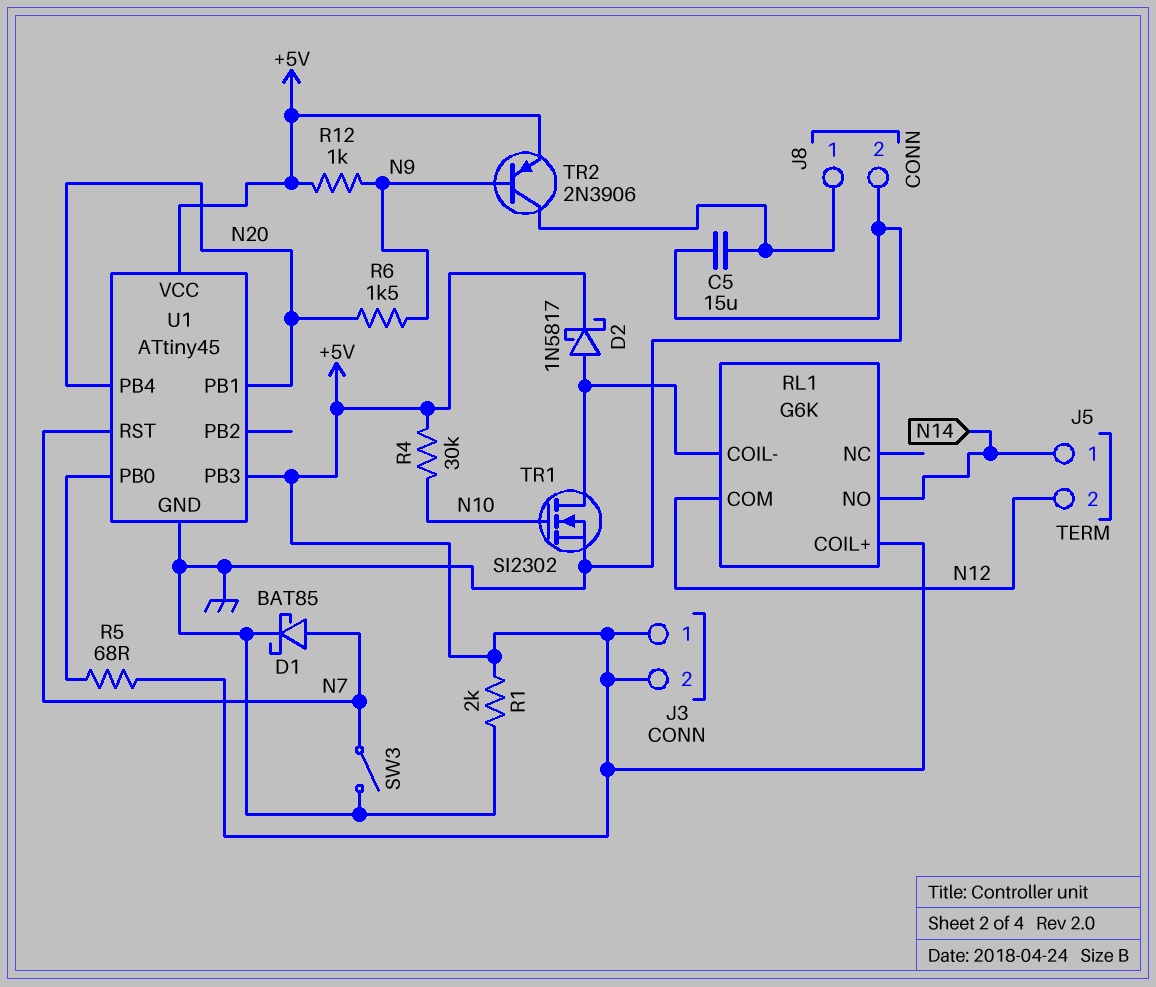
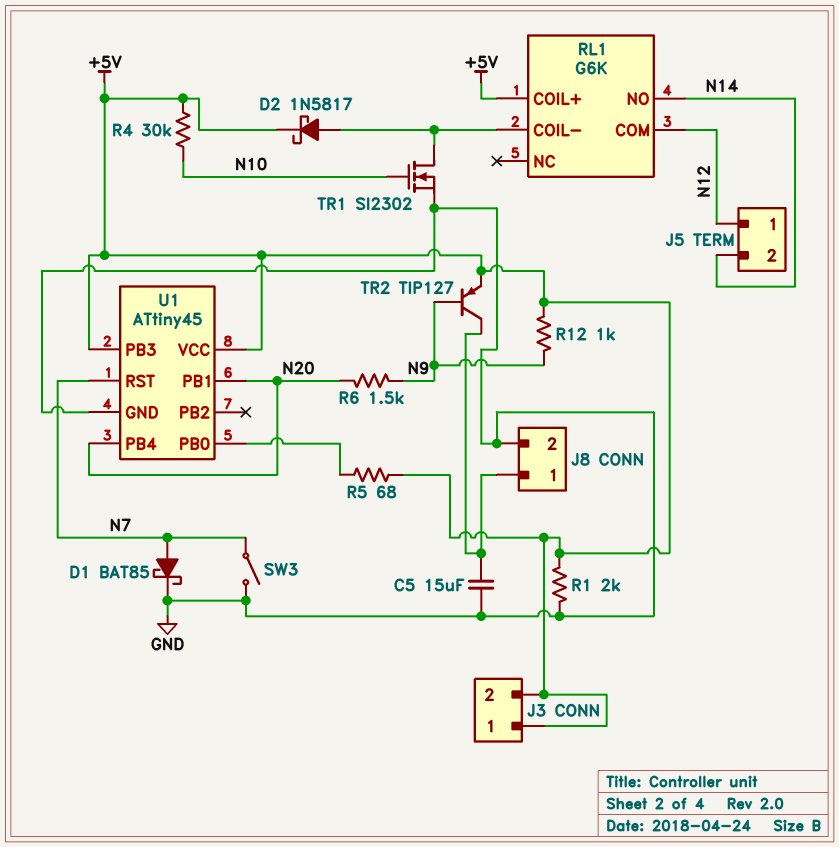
J5 pin 1: N14 -> N12
J5 pin 2: N12 -> N14
TR2: PNP 2N3906 (B N9, C J8/1, E +5V) -> PNP TIP127 (B N9, C J8/1, E +5V)

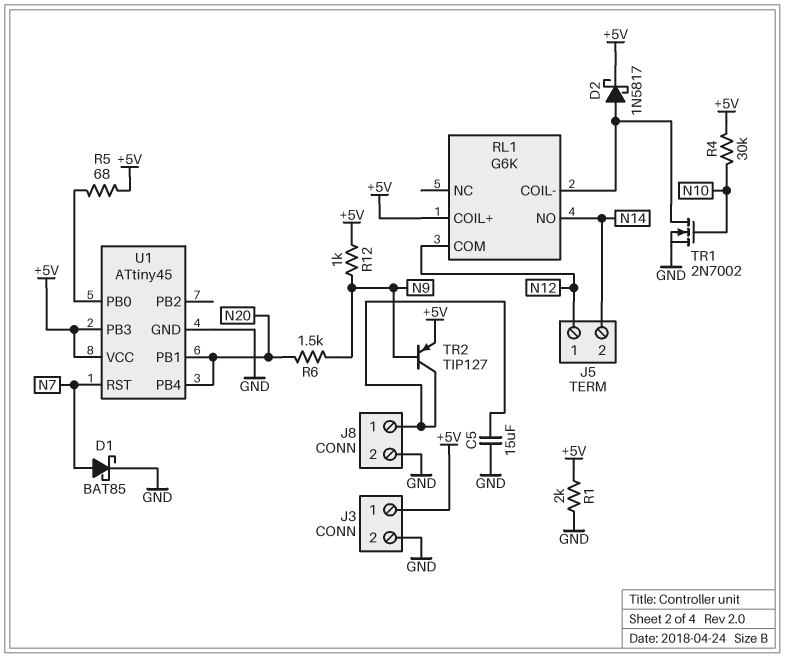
J3 pin 2: +5V -> GND
SW3: switch (GND, N7) -> none
TR1: NMOS SI2302 (G N10, D RL1/COIL-, S GND) -> NMOS 2N7002 (G N10, D RL1/COIL-, S GND)

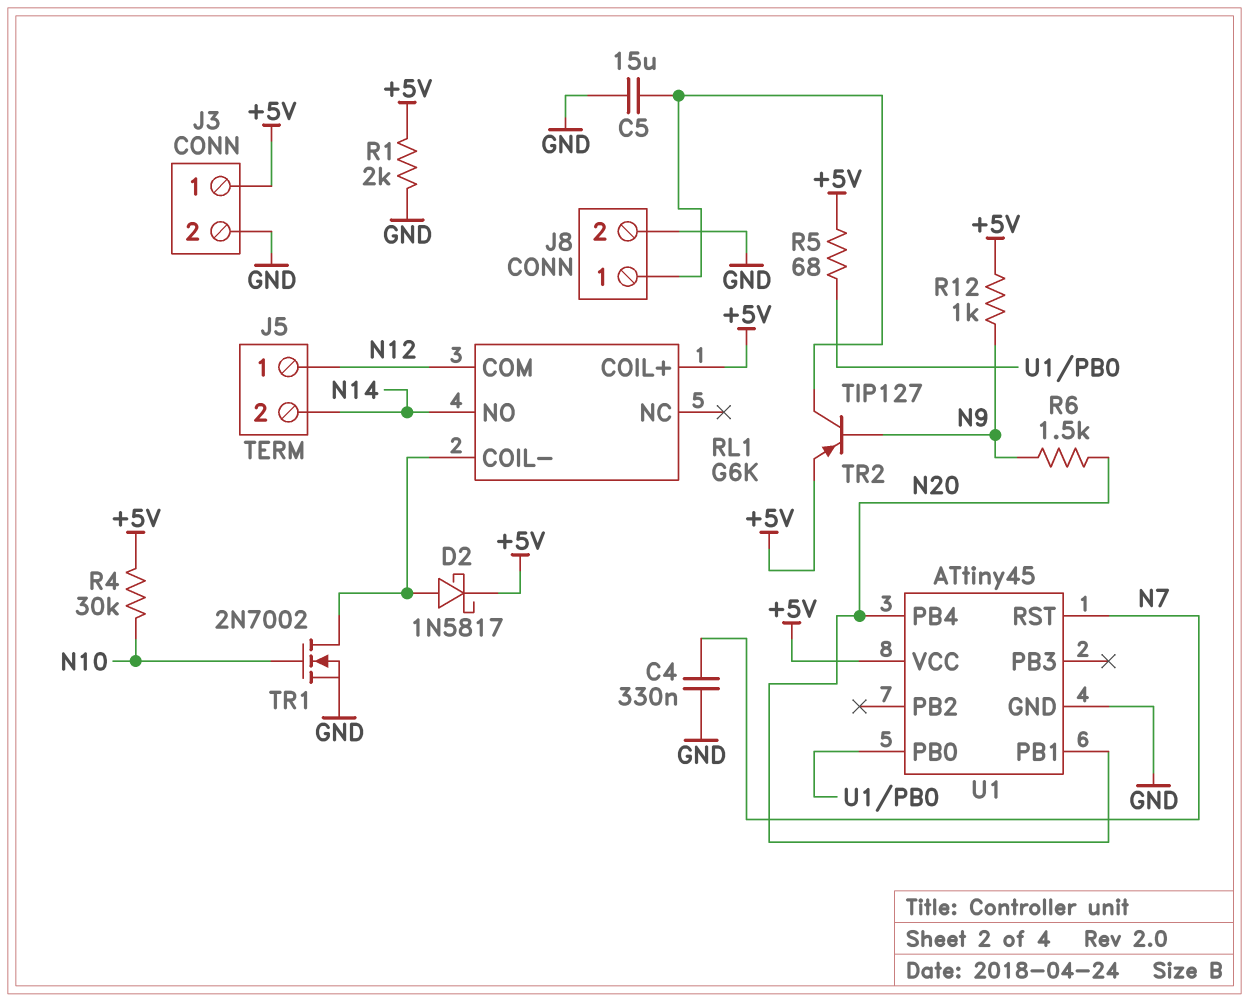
C4: none -> 330nF (GND, N7)
D1: schottky BAT85 (A N7, K GND) -> none
U1 pin PB3: +5V -> none

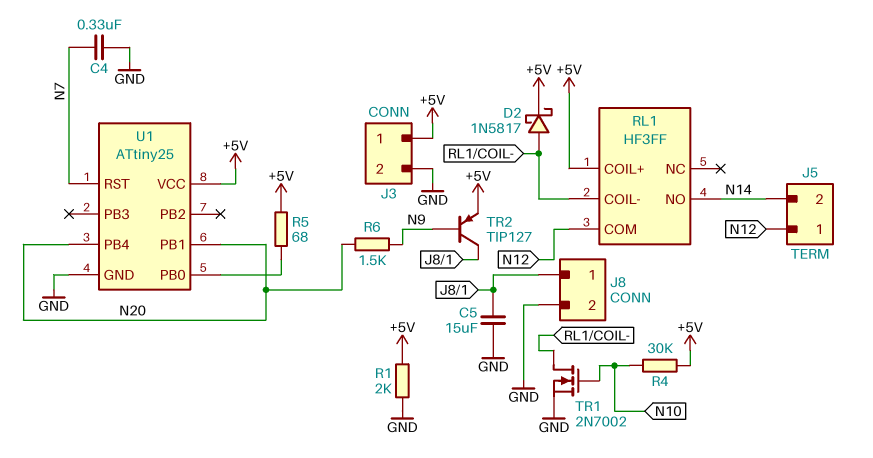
R12: 1k (+5V, N9) -> none
RL1: G6K -> HF3FF
U1: ATtiny45 -> ATtiny25

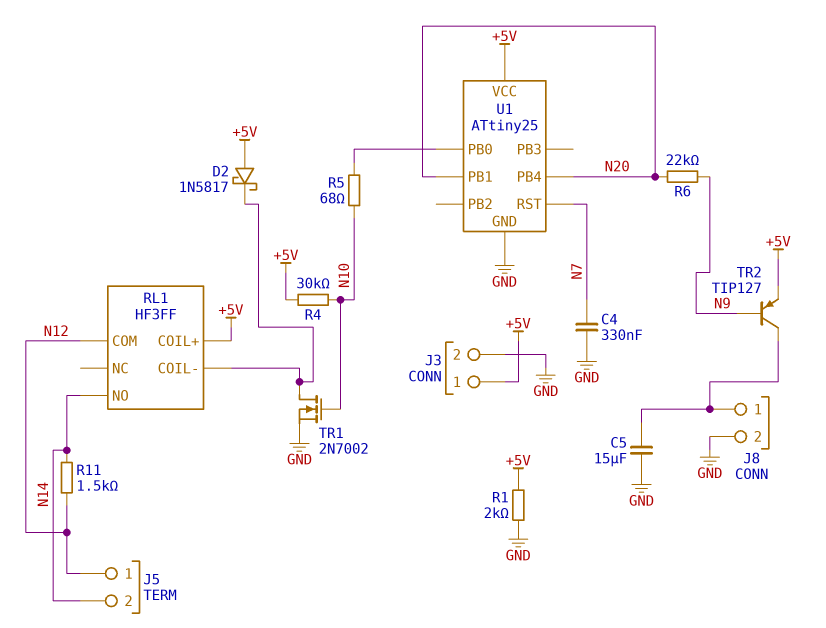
D2: schottky 1N5817 (A RL1/COIL-, K +5V) -> schottky 1N5817 (A +5V, K RL1/COIL-)
R5: 68 (+5V, U1/PB0) -> 68 (N10, U1/PB0)
R6: 1.5k (N9, N20) -> 22k (N9, N20)
R11: none -> 1.5k (N12, N14)

